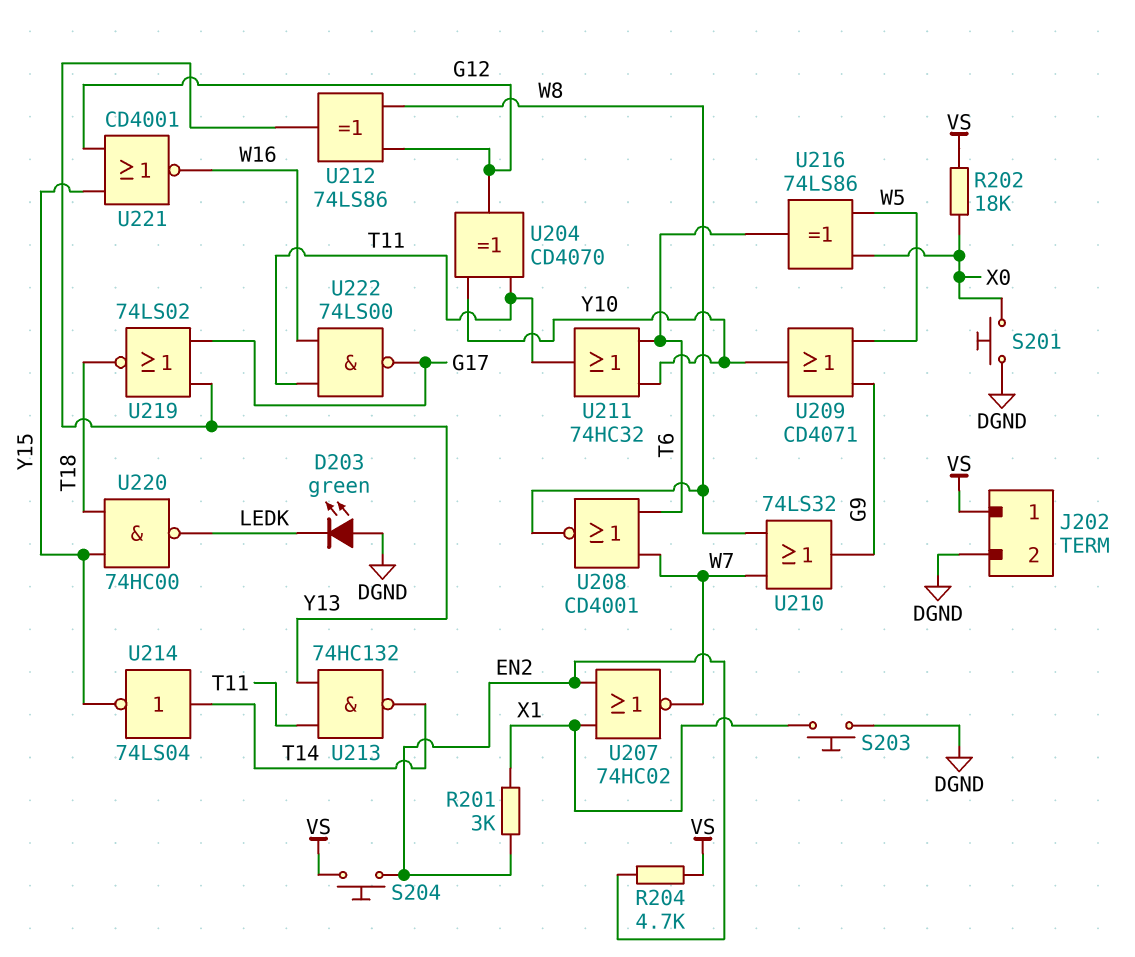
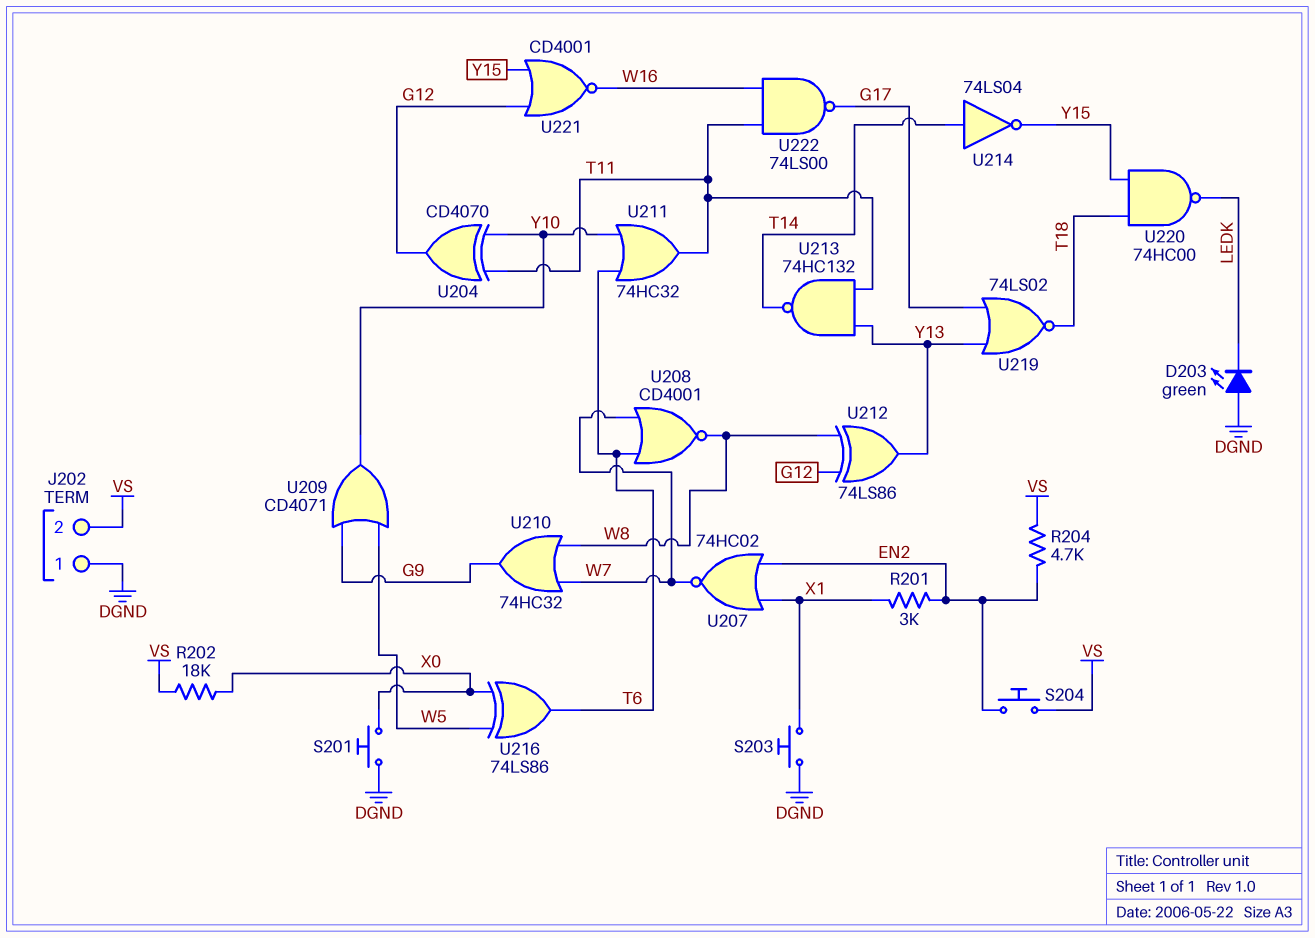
J202 pin 1: VS -> DGND
J202 pin 2: DGND -> VS
U210: OR 74LS32 (in W7, in W8, out G9) -> OR 74HC32 (in W7, in W8, out G9)

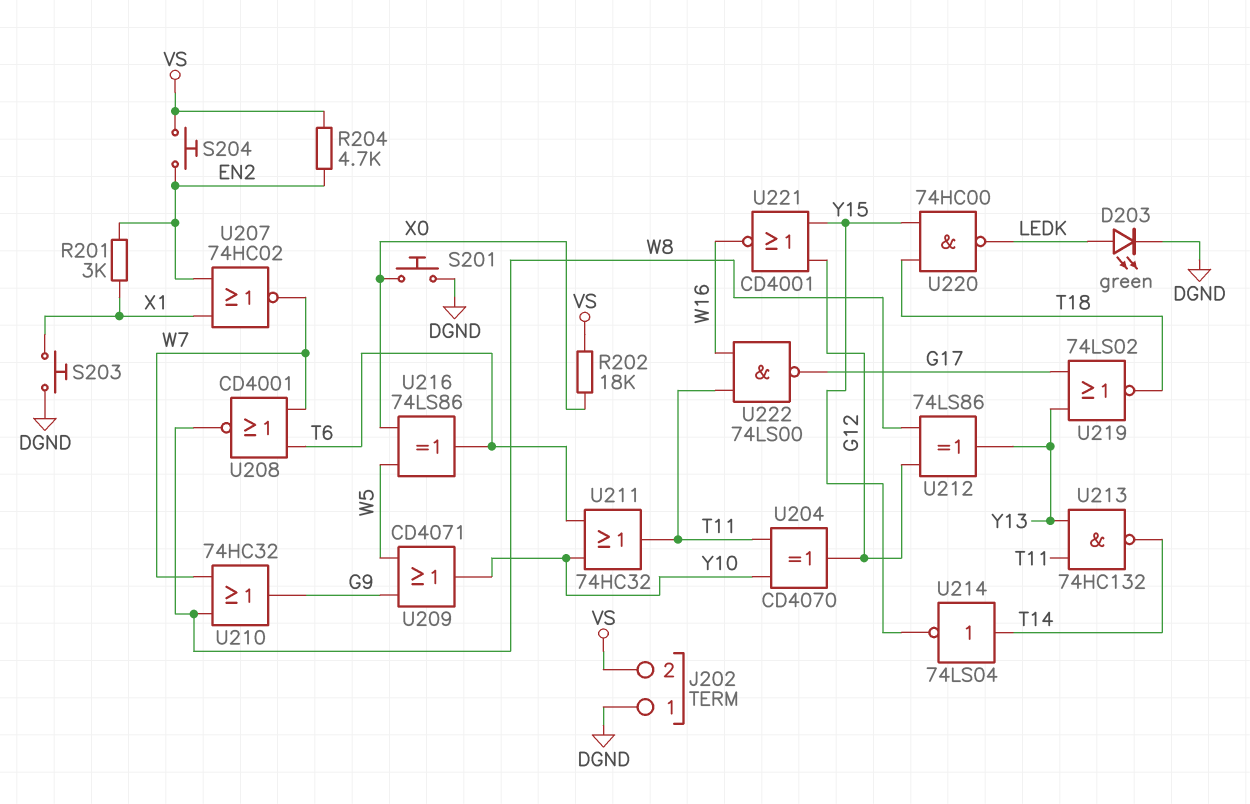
D203: LED green (A DGND, K LEDK) -> LED green (A LEDK, K DGND)

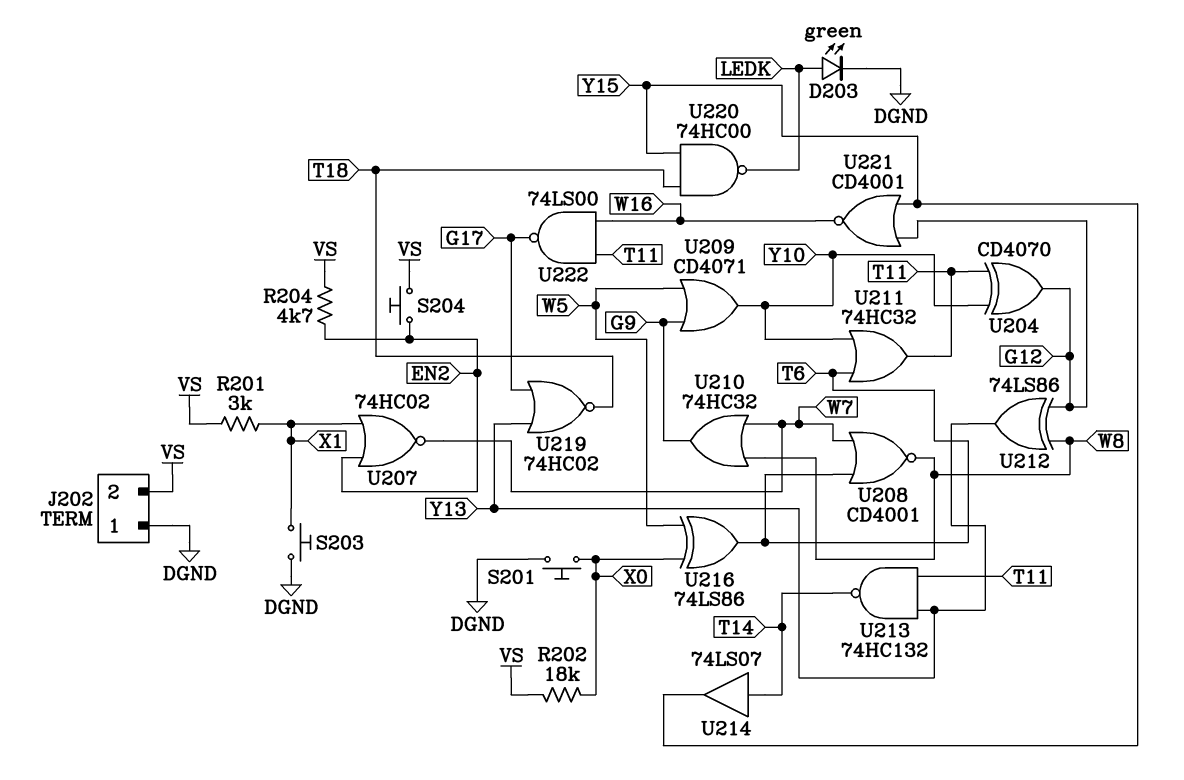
R201: 3k (EN2, X1) -> 3k (VS, X1)
U214: NOT 74LS04 (in T14, out Y15) -> buffer 74LS07 (in T14, out Y15)
U219: NOR 74LS02 (in G17, in Y13, out T18) -> NOR 74HC02 (in G17, in Y13, out T18)

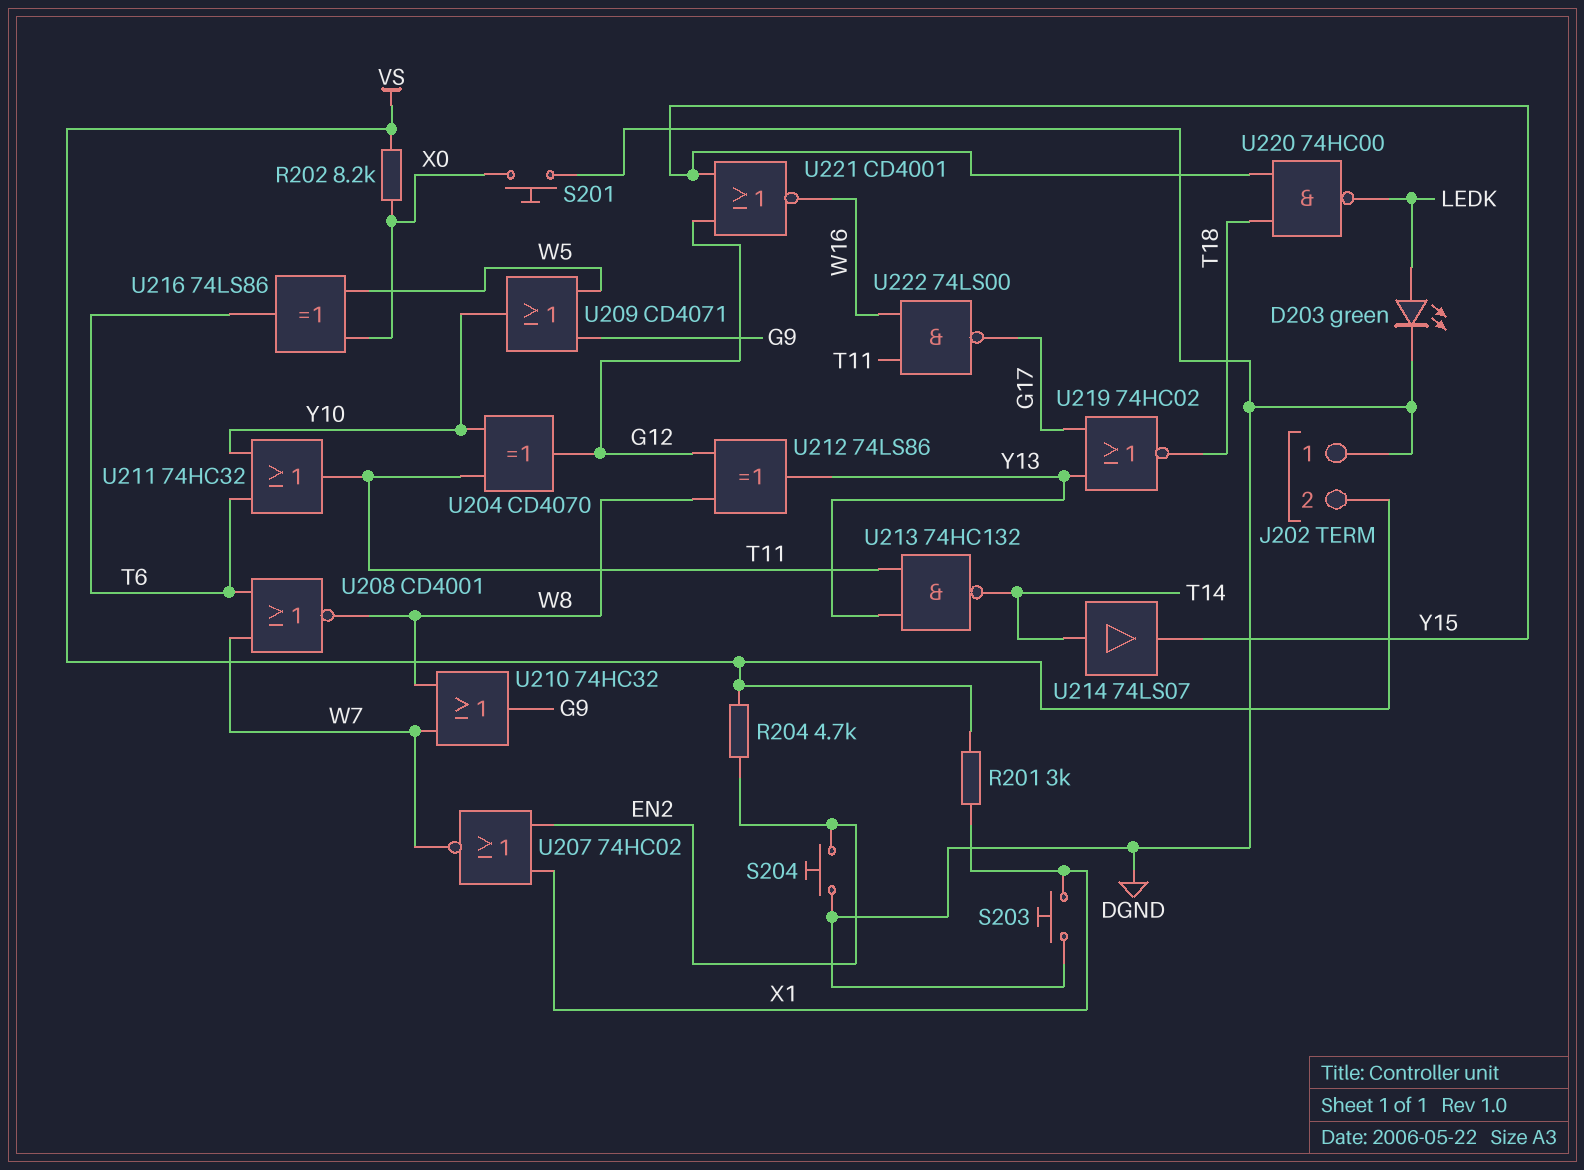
R202: 18k (VS, X0) -> 8.2k (VS, X0)
S204: button (EN2, VS) -> button (DGND, EN2)

